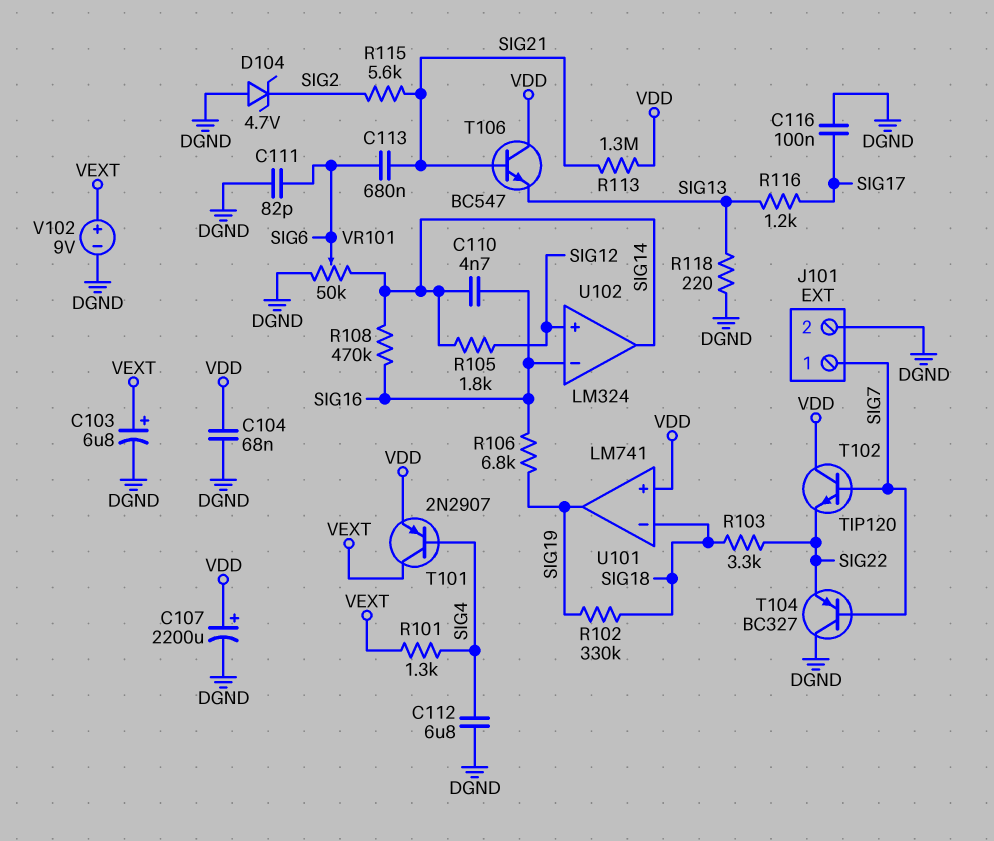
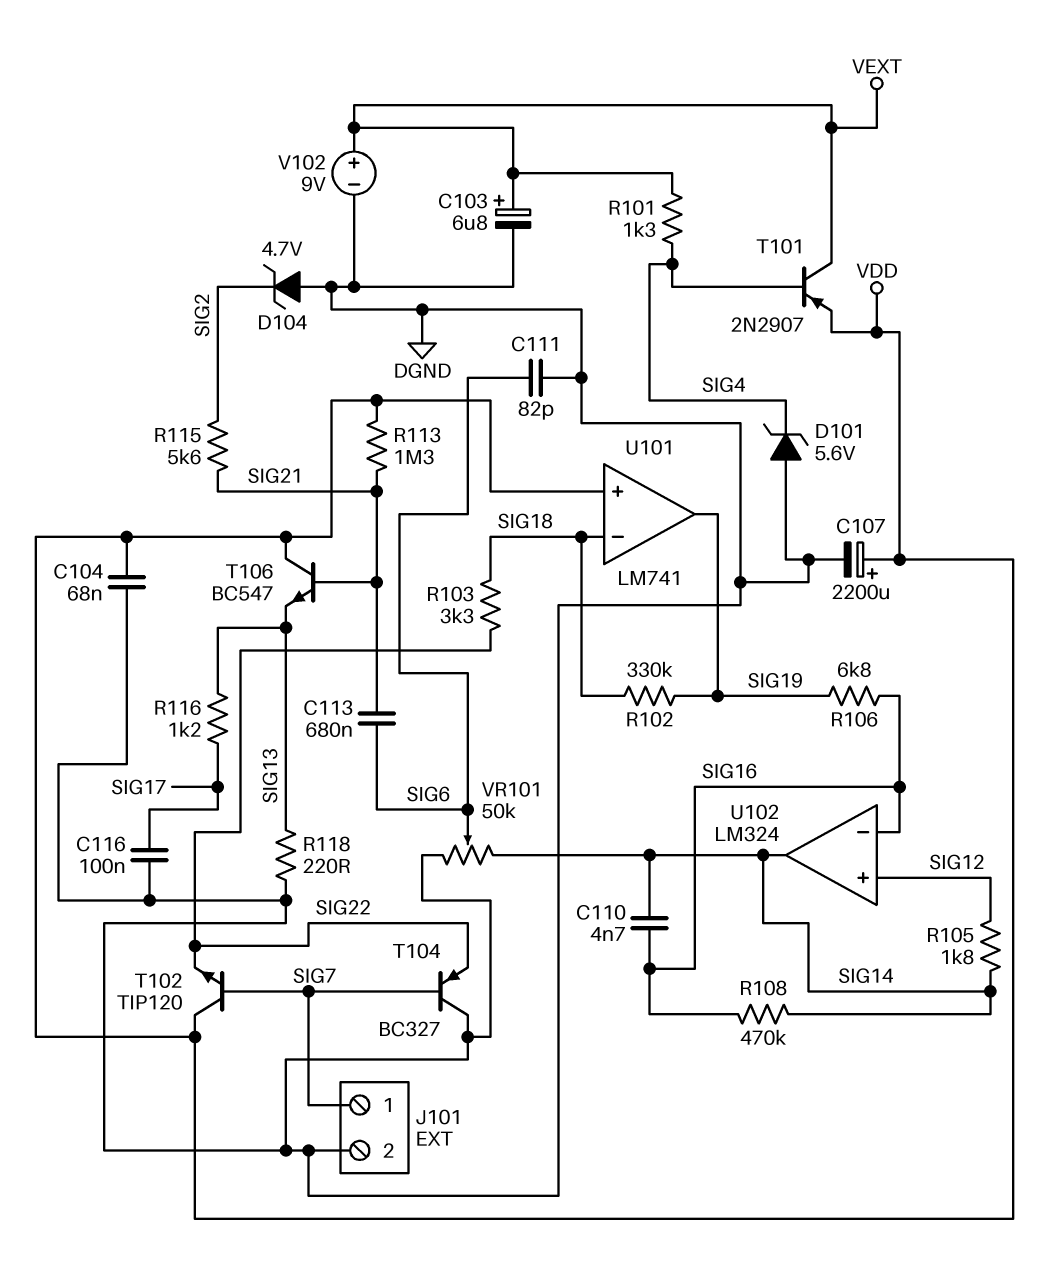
C112: 6.8uF (DGND, SIG4) -> none
D101: none -> zener 5.6V (A DGND, K SIG4)

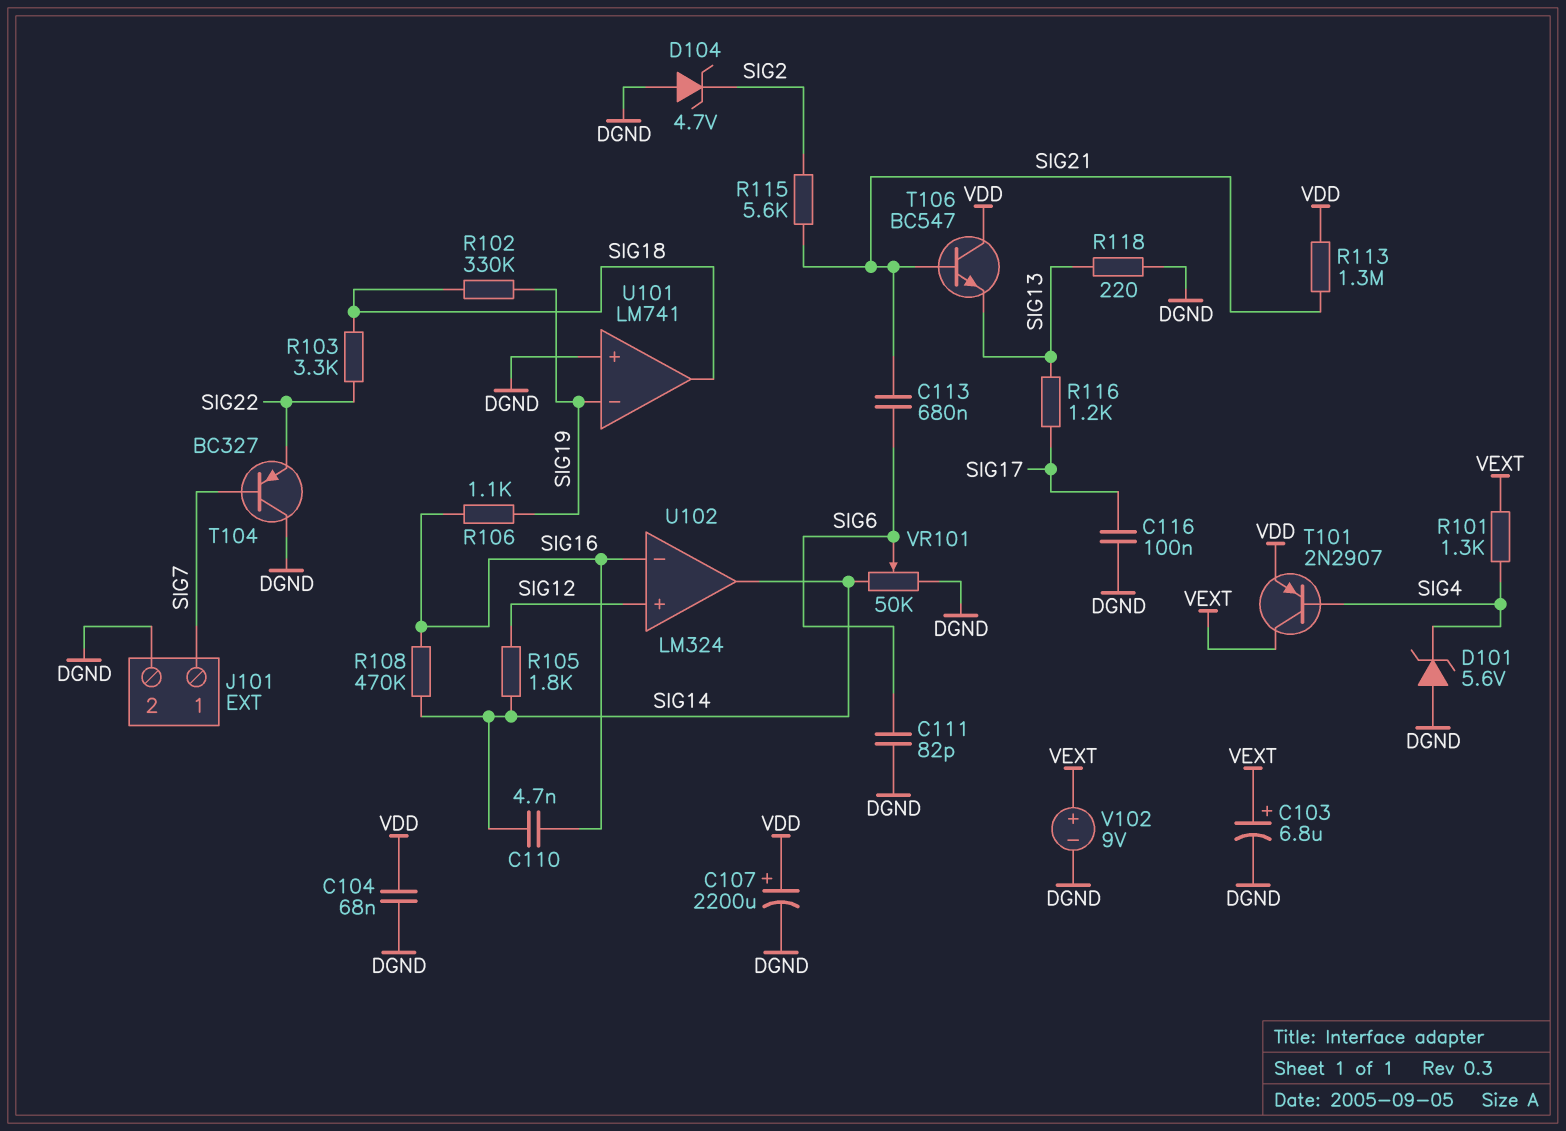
R106: 6.8k (SIG16, SIG19) -> 1.1k (SIG16, SIG19)
T102: NPN TIP120 (B SIG7, C VDD, E SIG22) -> none
U101 pin in+: VDD -> DGND
U101 pin in-: SIG18 -> SIG19
U101 pin out: SIG19 -> SIG18

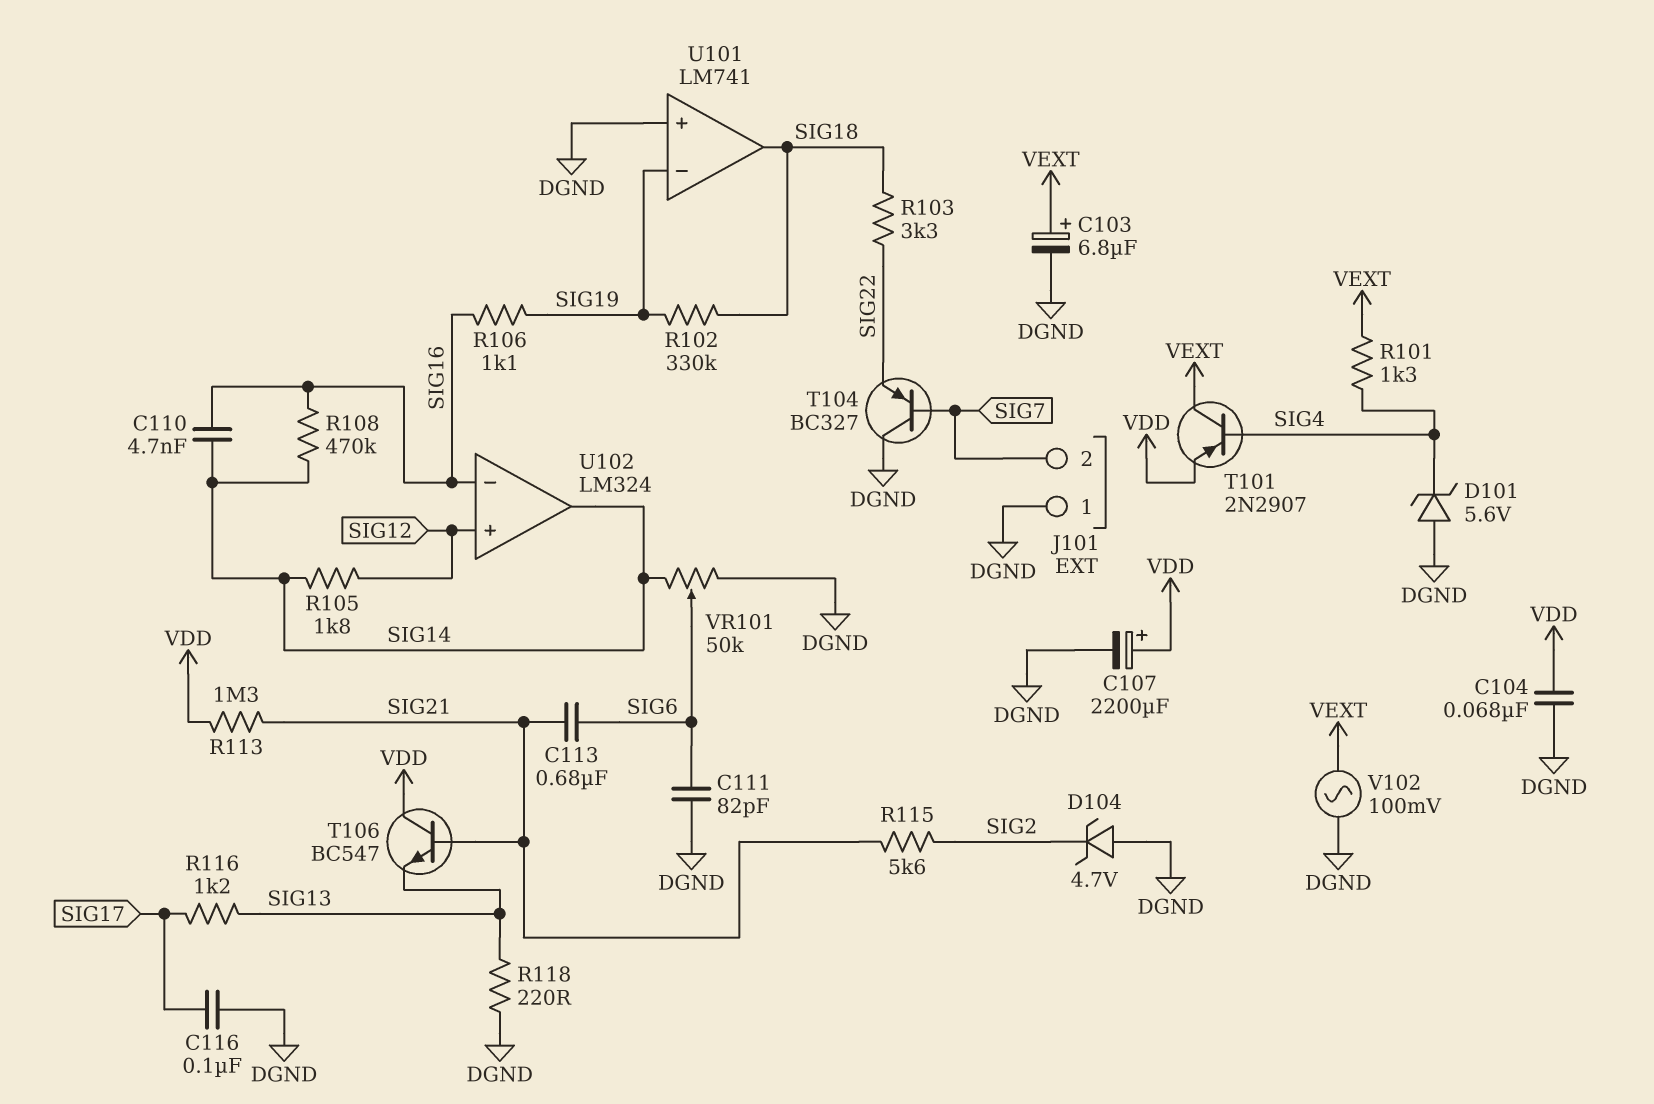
J101 pin 1: SIG7 -> DGND
J101 pin 2: DGND -> SIG7
V102: 9V (plus VEXT, minus DGND) -> AC 100mV (DGND, VEXT)

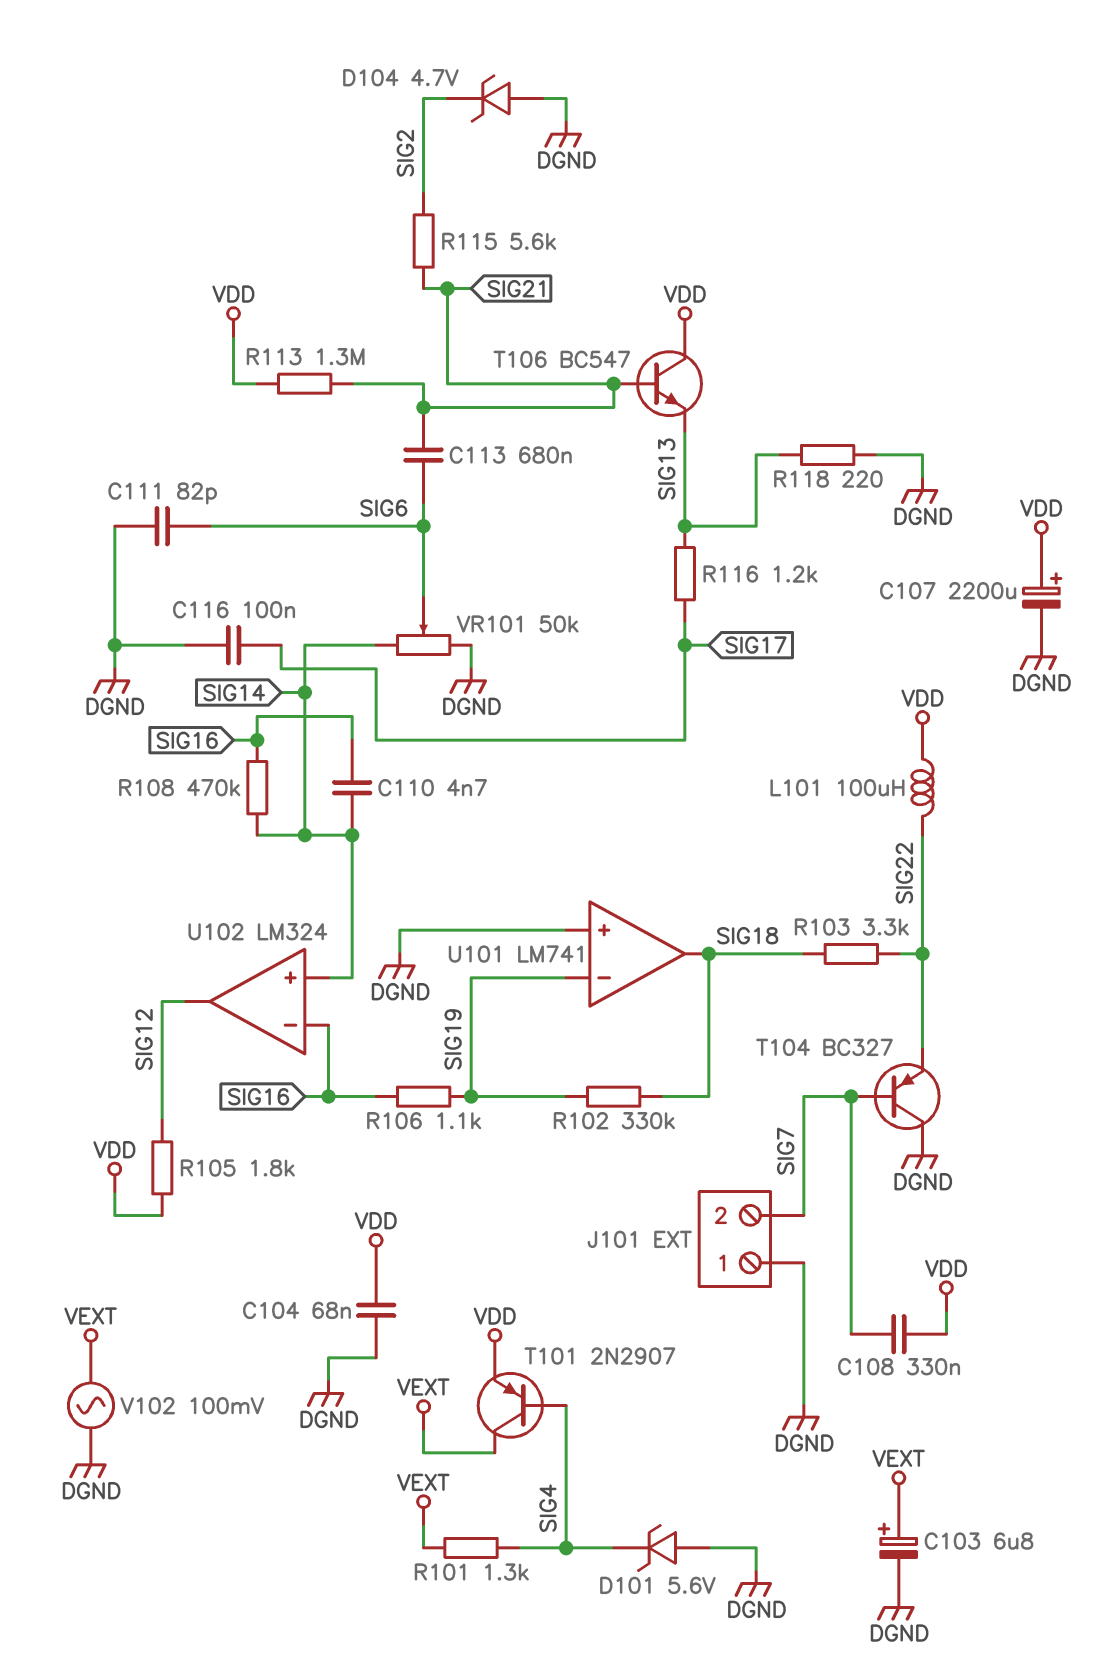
C108: none -> 330nF (SIG7, VDD)
L101: none -> 100uH (SIG22, VDD)
R105: 1.8k (SIG12, SIG14) -> 1.8k (SIG12, VDD)
U102 pin in+: SIG12 -> SIG14
U102 pin out: SIG14 -> SIG12

